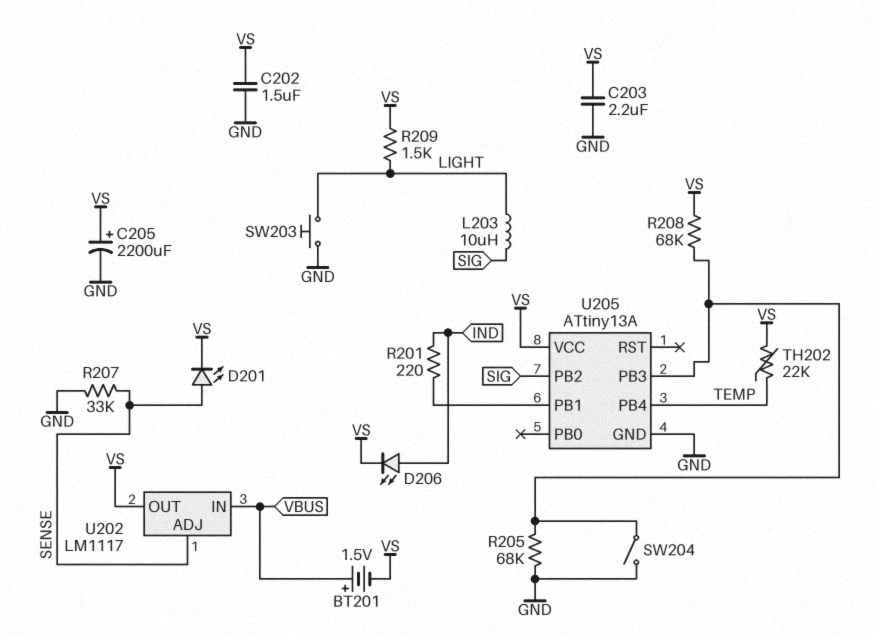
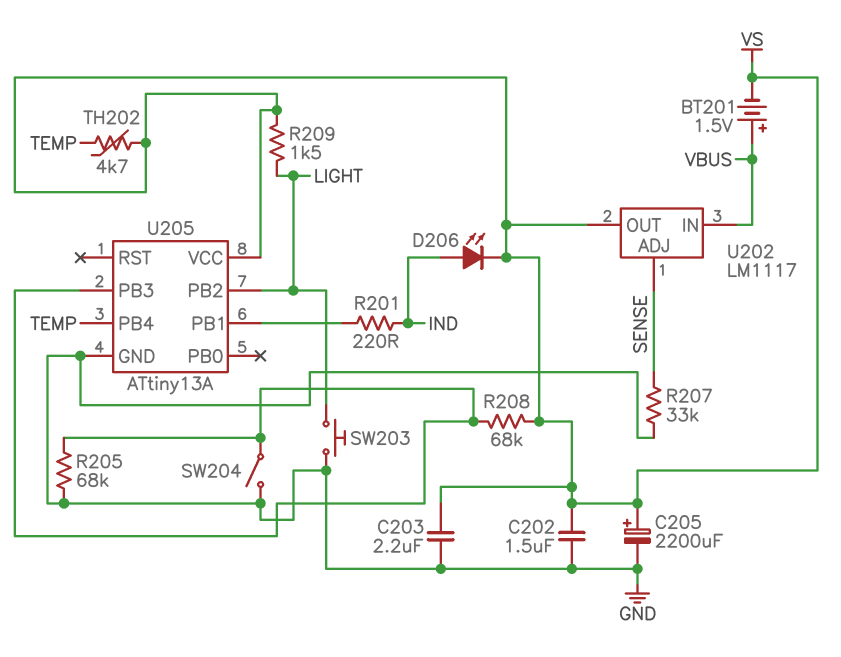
D201: LED (A SENSE, K VS) -> none
L203: 10uH (LIGHT, SIG) -> none
TH202: 22k (TEMP, VS) -> 4.7k (TEMP, VS)
U205 pin PB2: SIG -> LIGHT

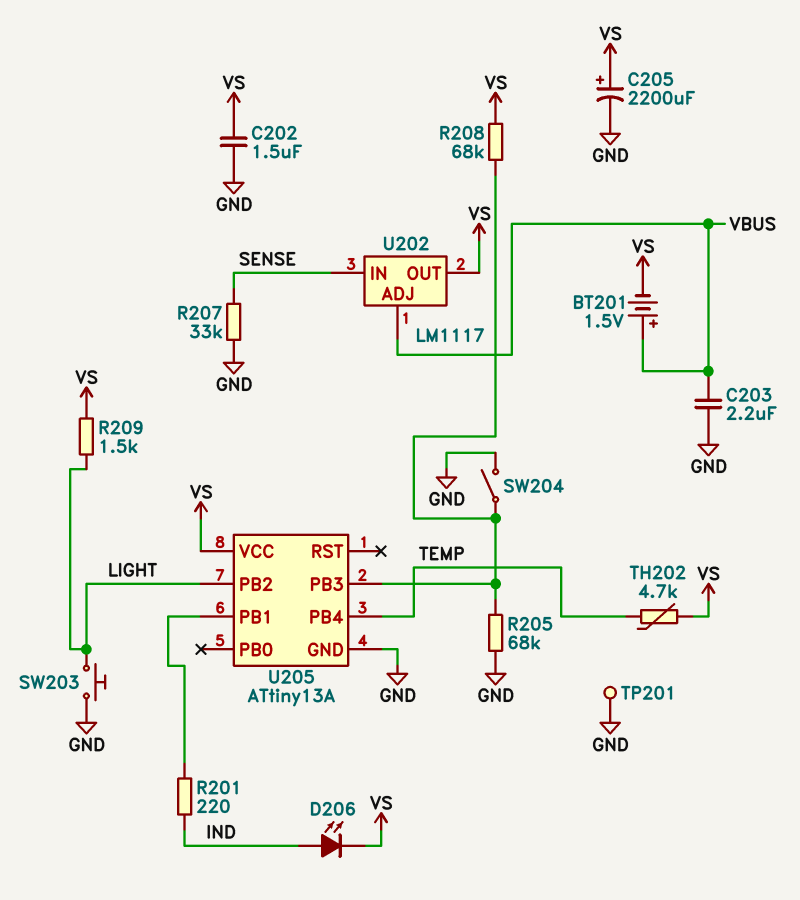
C203: 2.2uF (GND, VS) -> 2.2uF (GND, VBUS)
TP201: none -> test point (GND)
U202 pin ADJ: SENSE -> VBUS
U202 pin IN: VBUS -> SENSE

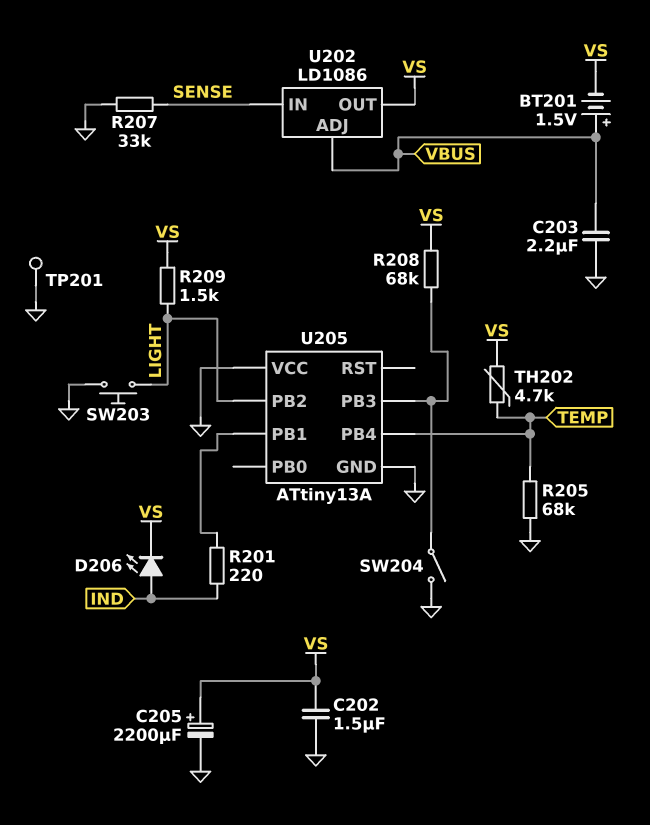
R205: 68k (GND, U205/PB3) -> 68k (GND, TEMP)
U202: LM1117 -> LD1086
U205 pin VCC: VS -> GND

